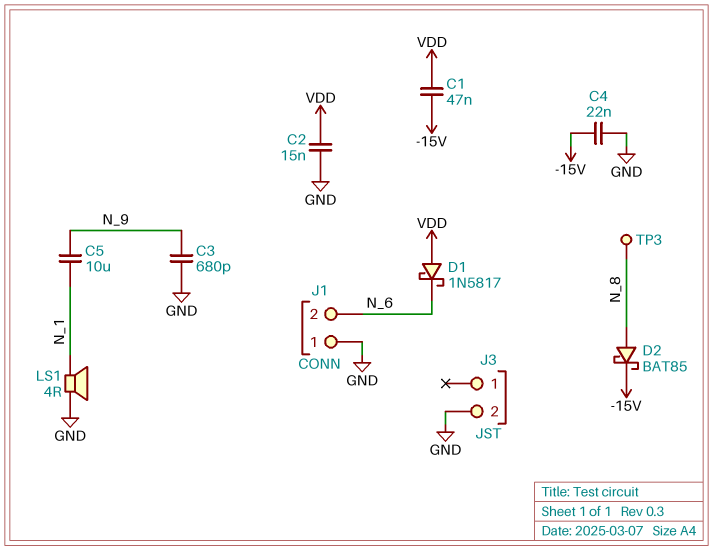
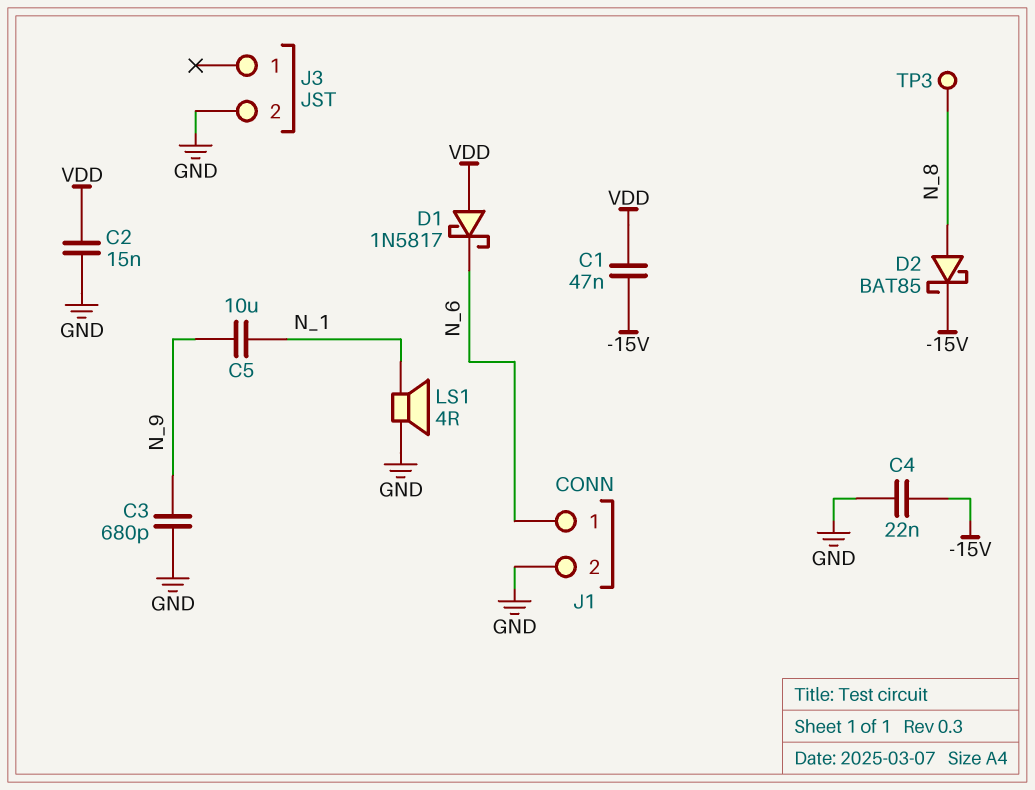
J1 pin 1: GND -> N_6
J1 pin 2: N_6 -> GND

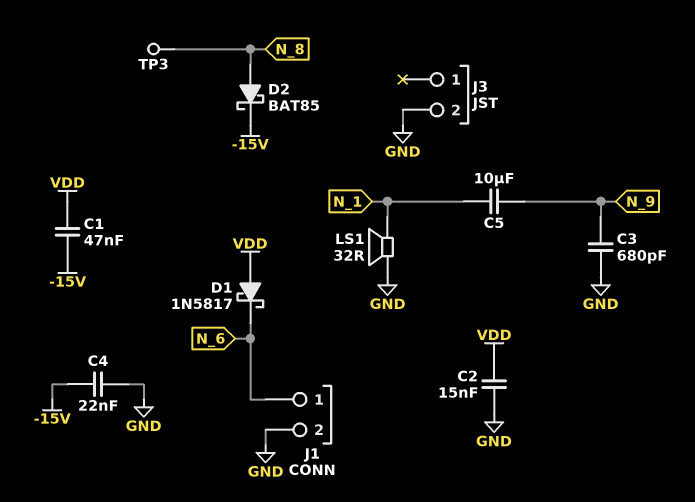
LS1: speaker 4R (GND, N_1) -> speaker 32R (GND, N_1)

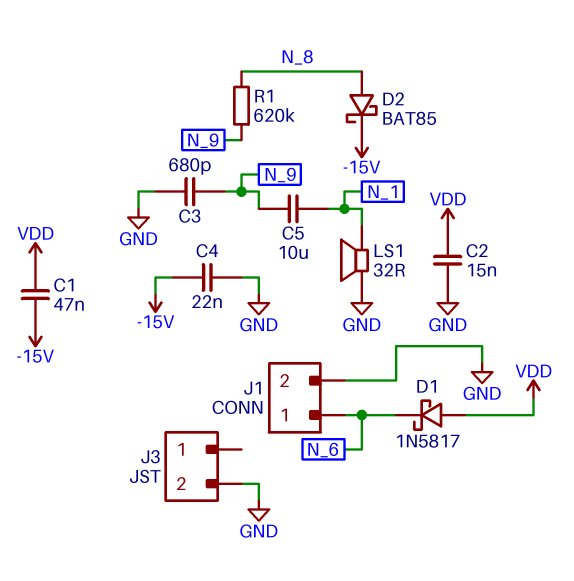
R1: none -> 620k (N_8, N_9)
TP3: test point (N_8) -> none

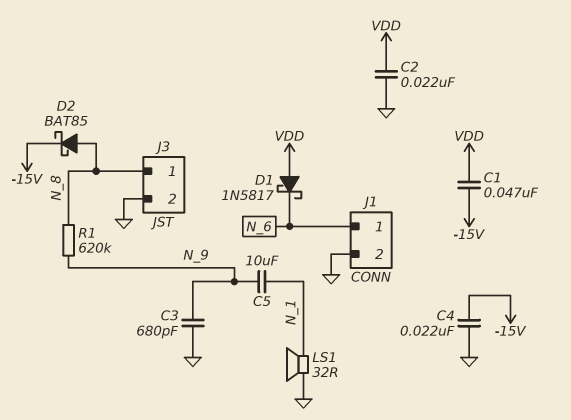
C2: 15nF (GND, VDD) -> 22nF (GND, VDD)
J3 pin 1: none -> N_8

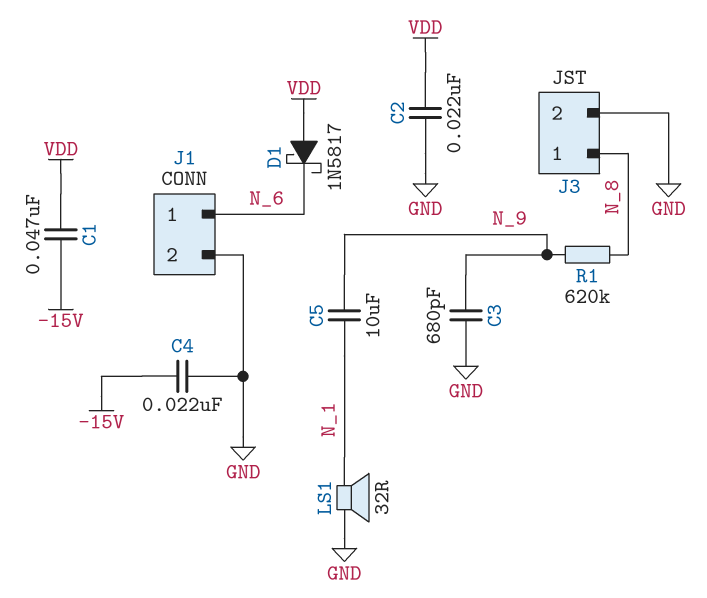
D2: schottky BAT85 (A N_8, K -15V) -> none

